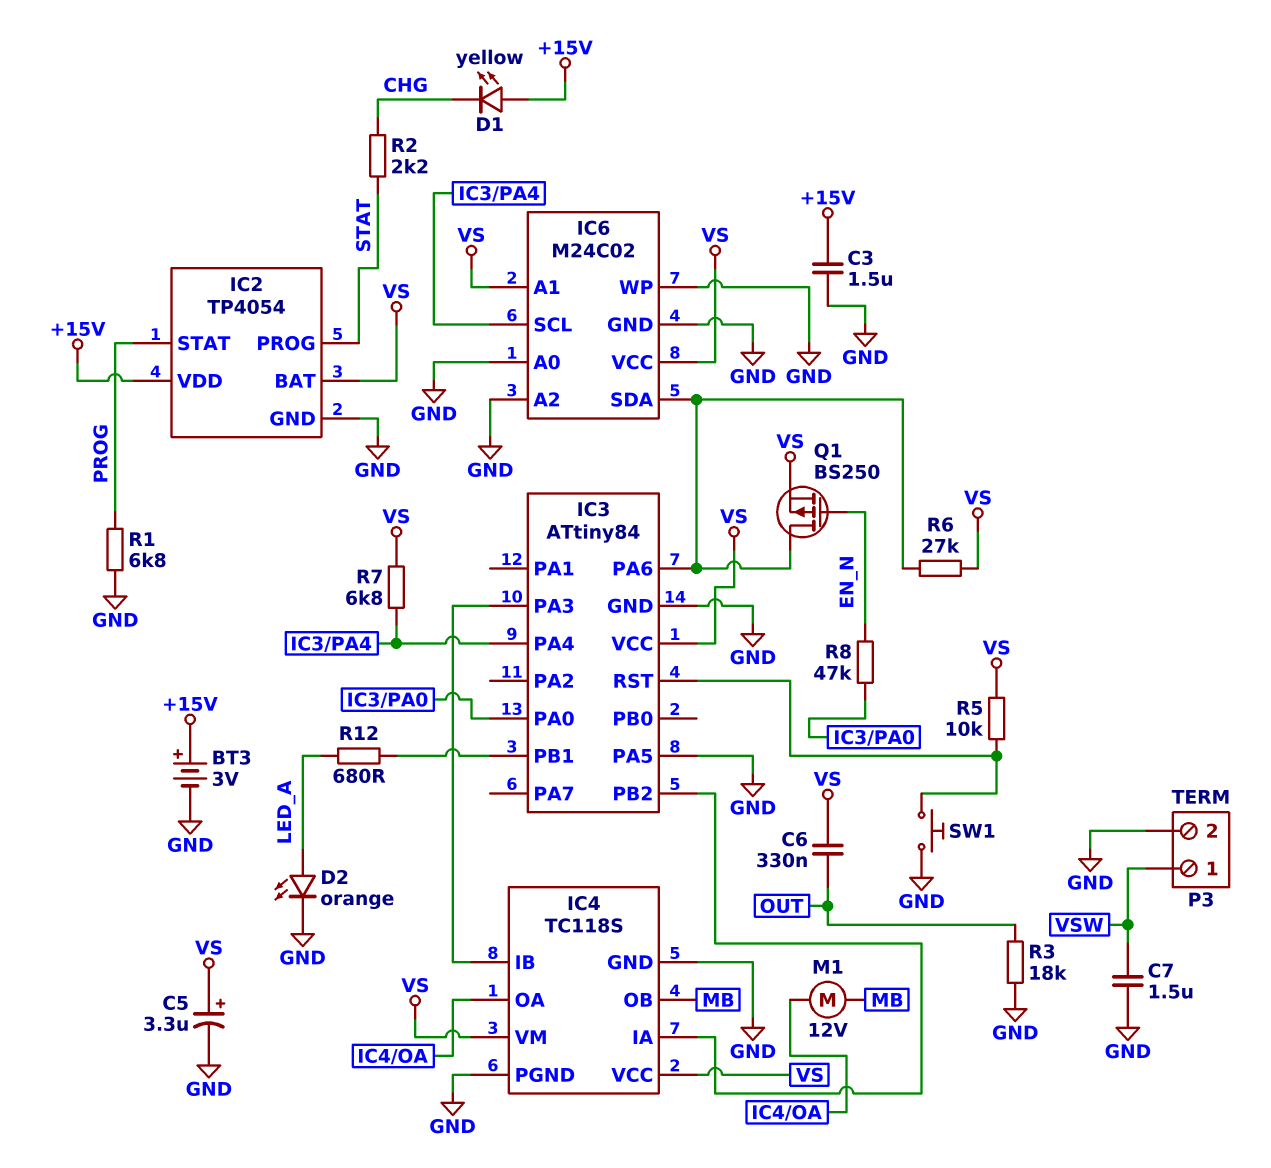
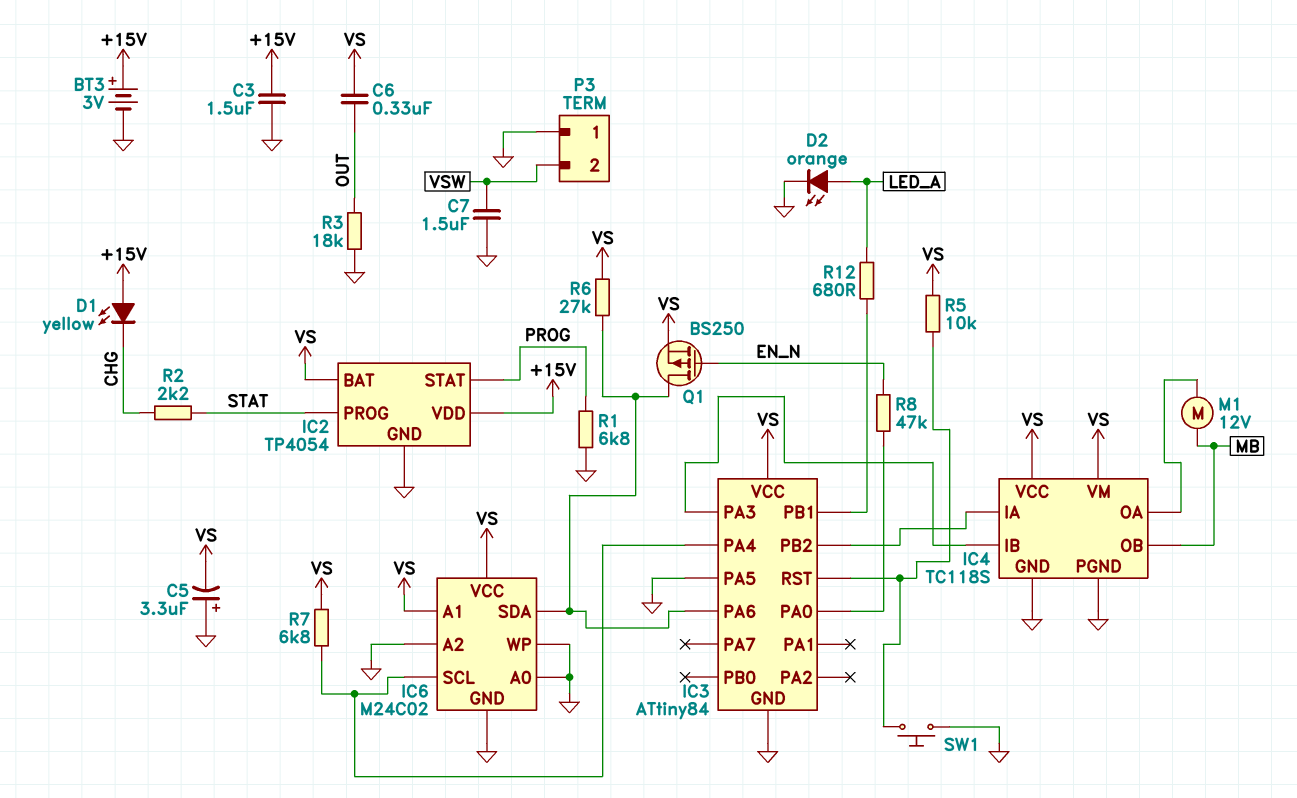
C5: 3.3uF (plus VS, minus GND) -> 3.3uF (plus GND, minus VS)
P3 pin 1: VSW -> GND
P3 pin 2: GND -> VSW

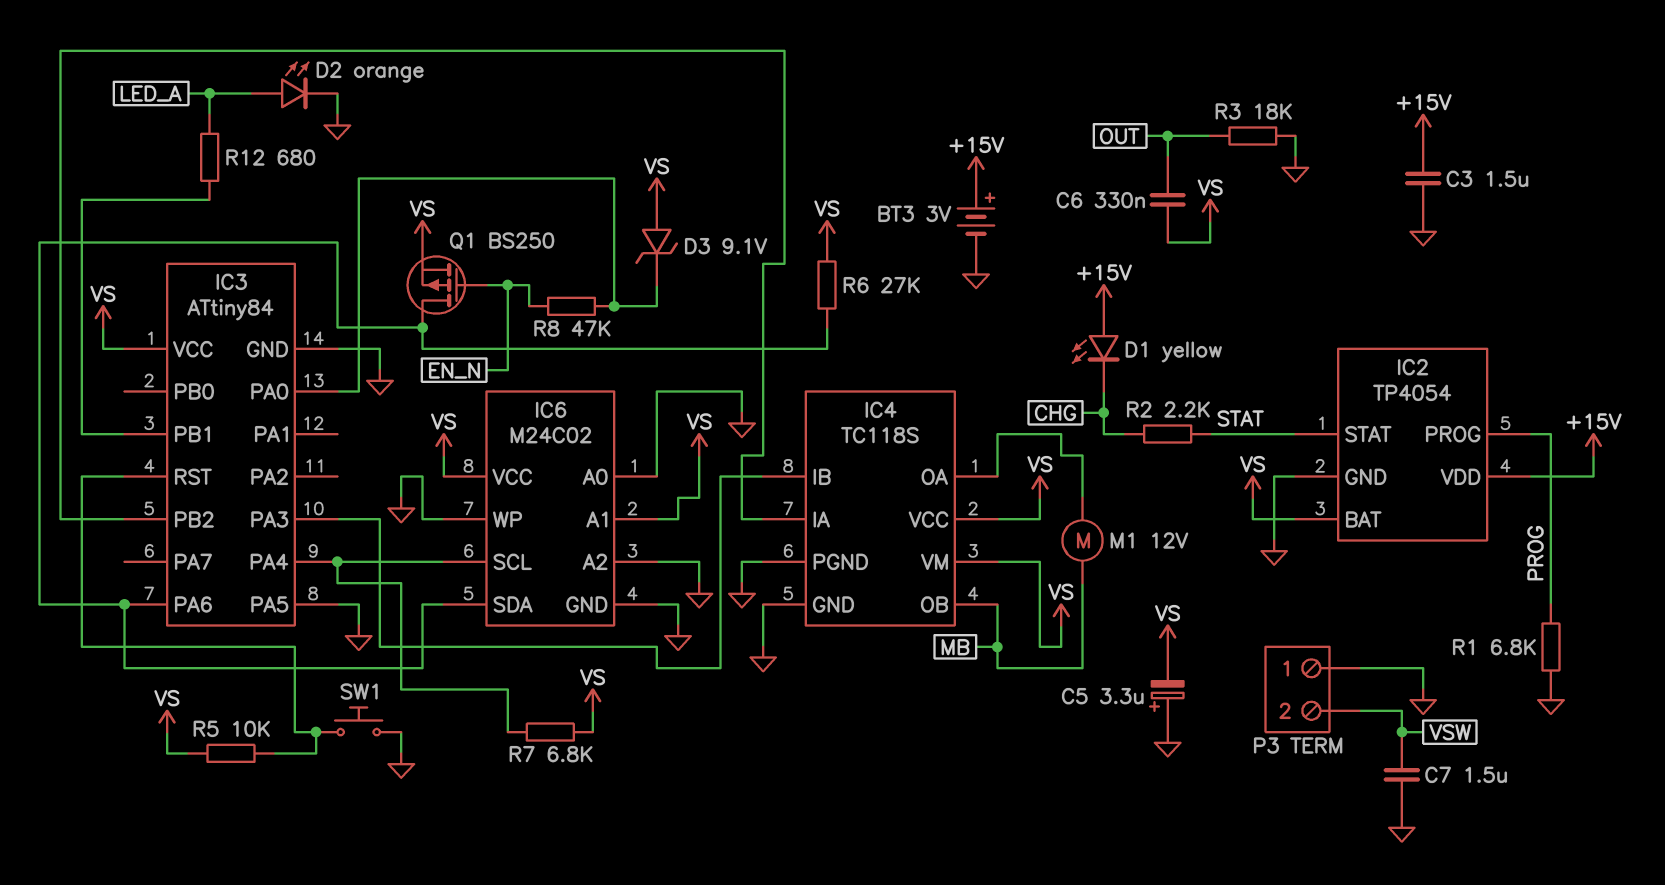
D3: none -> zener 9.1V (A VS, K IC3/PA0)
IC2 pin PROG: STAT -> PROG
IC2 pin STAT: PROG -> STAT

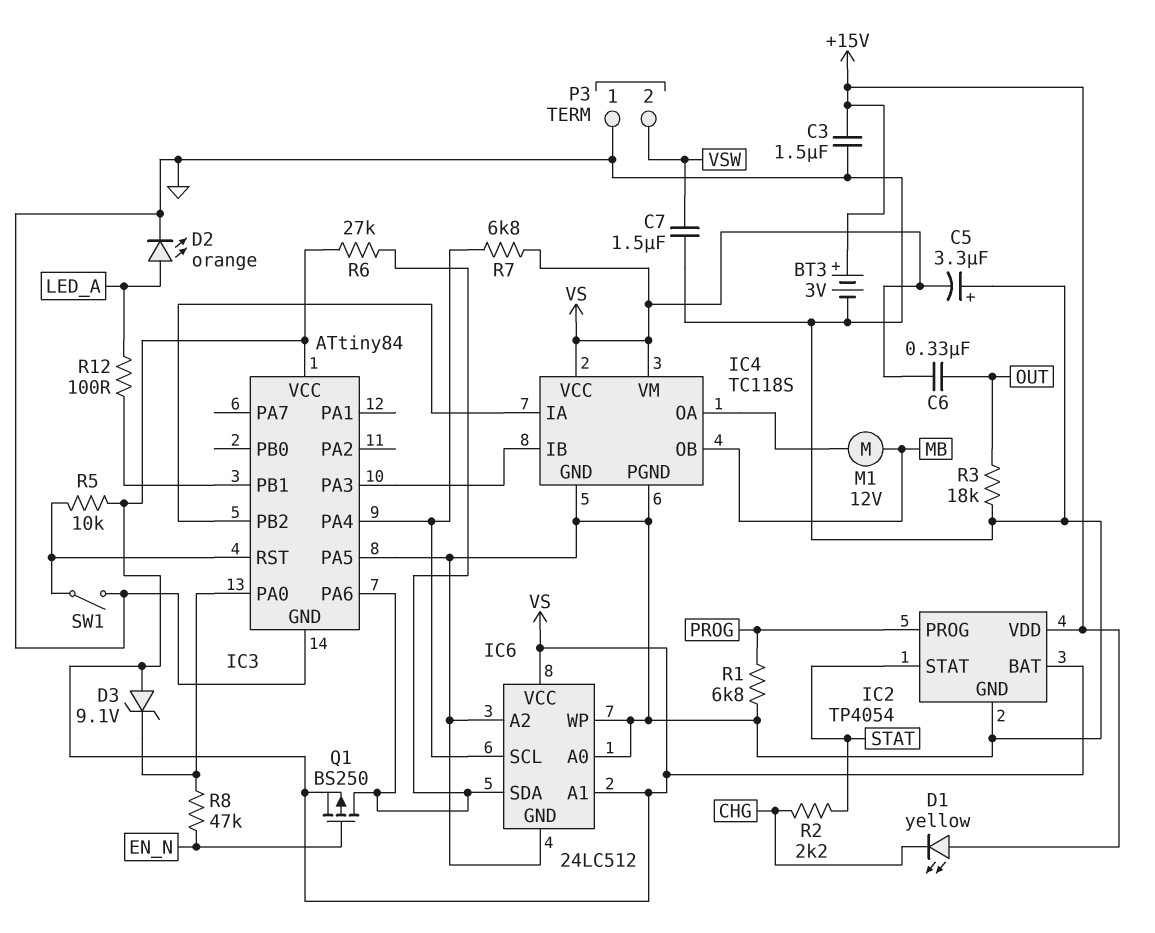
IC6: M24C02 -> 24LC512
R12: 680 (IC3/PB1, LED_A) -> 100 (IC3/PB1, LED_A)
SW1: button (GND, IC3/RST) -> switch (GND, IC3/RST)

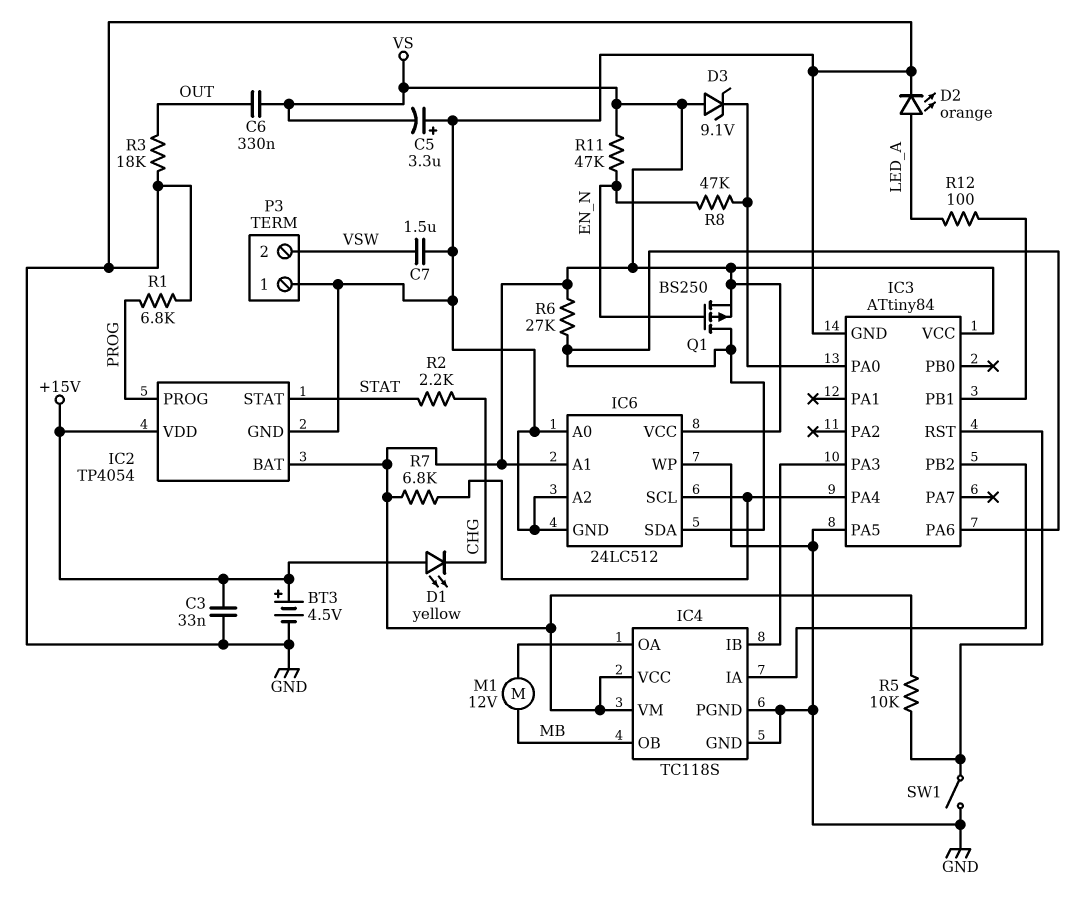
BT3: 3V (plus +15V, minus GND) -> 4.5V (plus +15V, minus GND)
C3: 1.5uF (+15V, GND) -> 33nF (+15V, GND)
R11: none -> 47k (EN_N, VS)

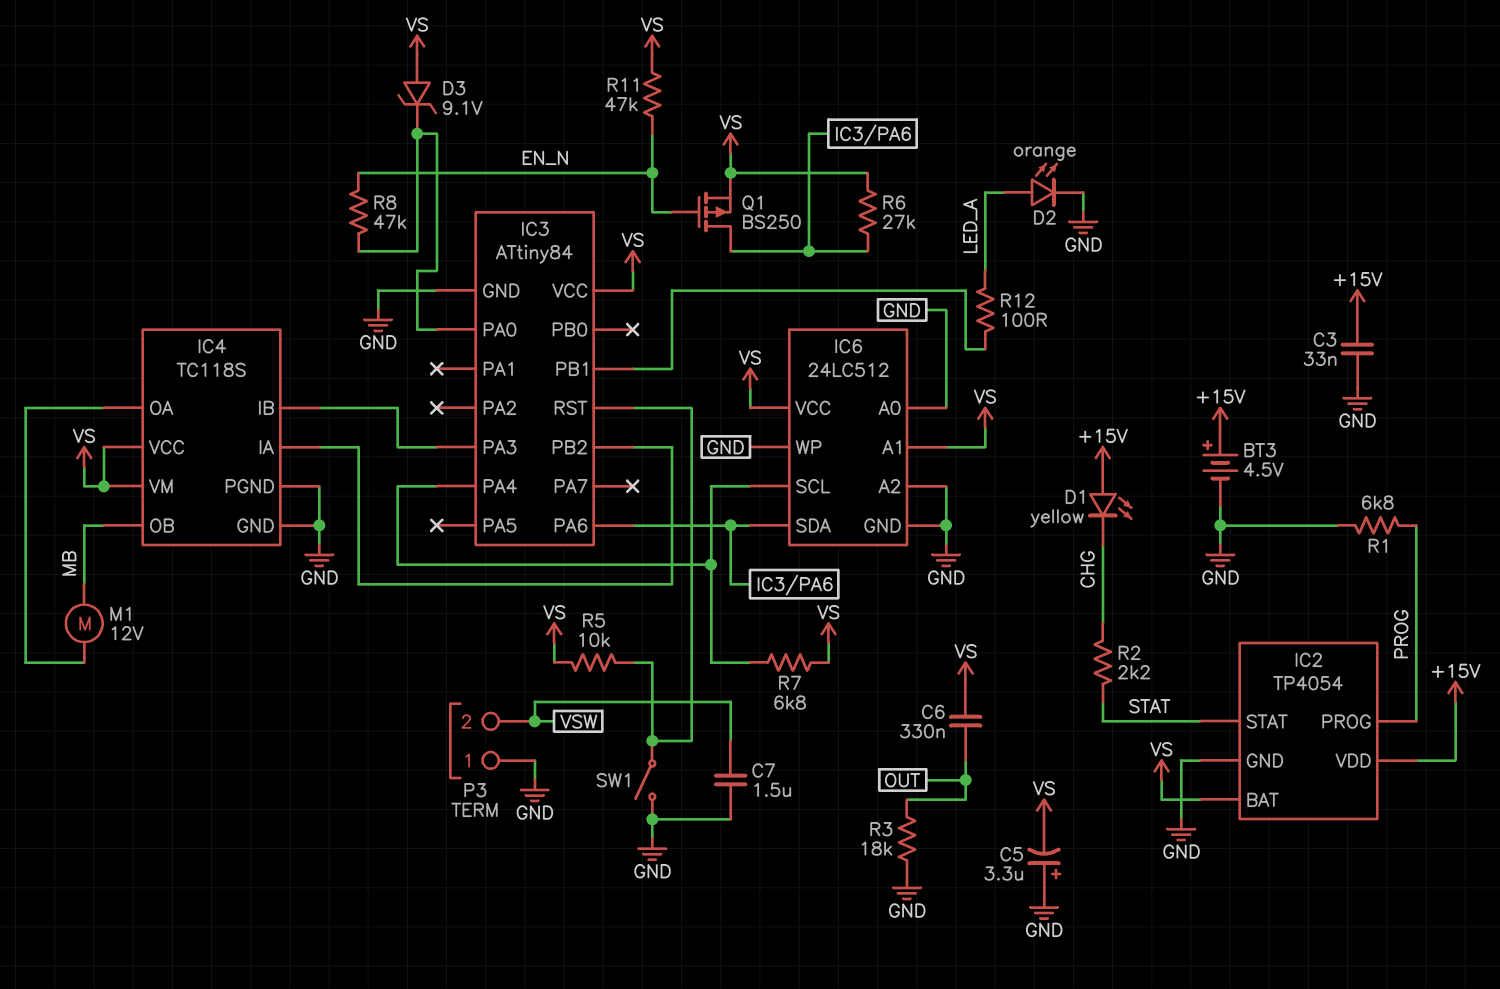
IC3 pin PA5: GND -> none

